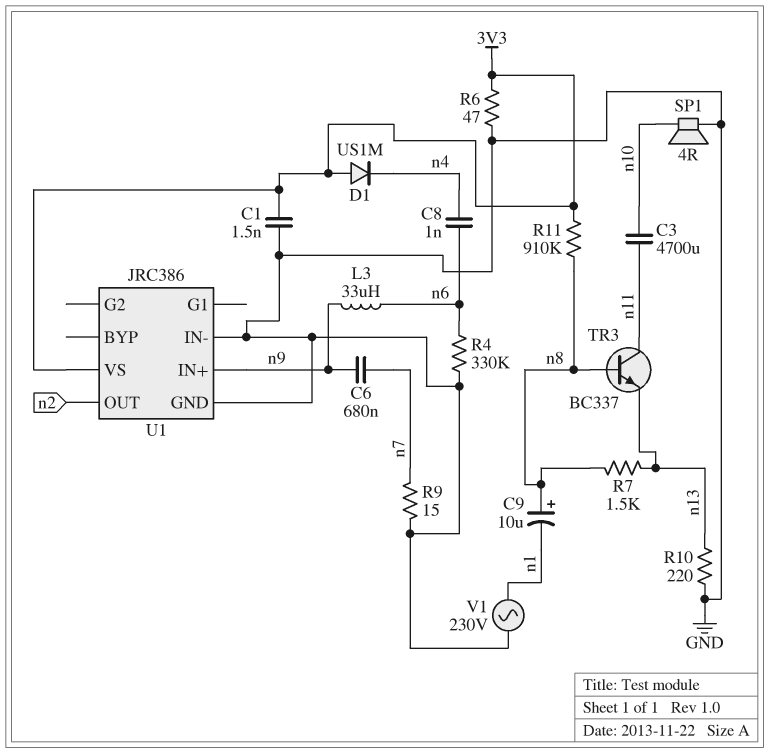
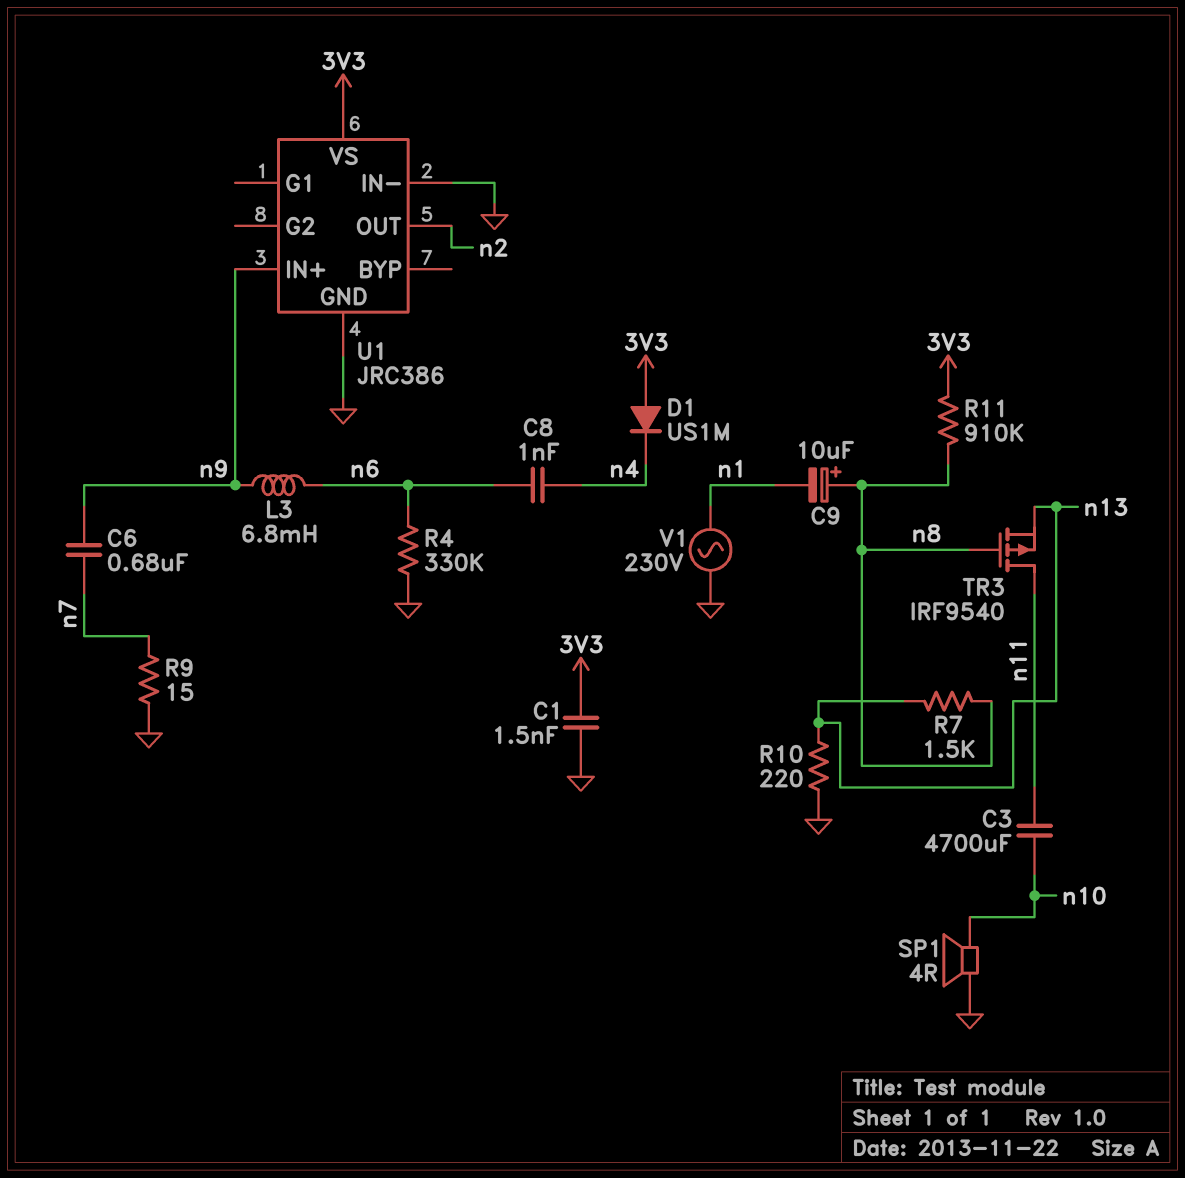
L3: 33uH (n6, n9) -> 6.8mH (n6, n9)
R6: 47 (3V3, GND) -> none
TR3: NPN BC337 (B n8, C n11, E n13) -> PMOS IRF9540 (G n8, D n11, S n13)

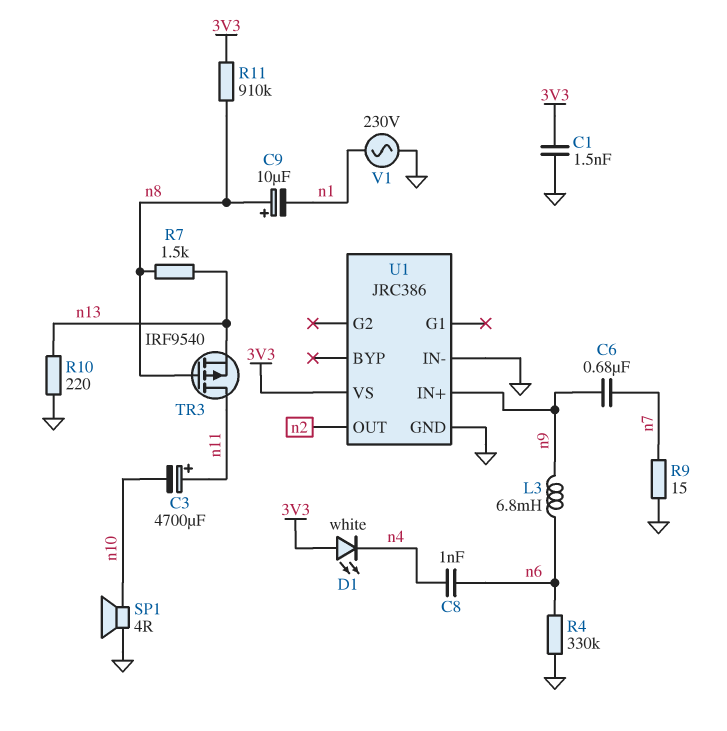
C3: 4700uF (n10, n11) -> 4700uF (plus n11, minus n10)
D1: diode US1M (A 3V3, K n4) -> LED white (A 3V3, K n4)

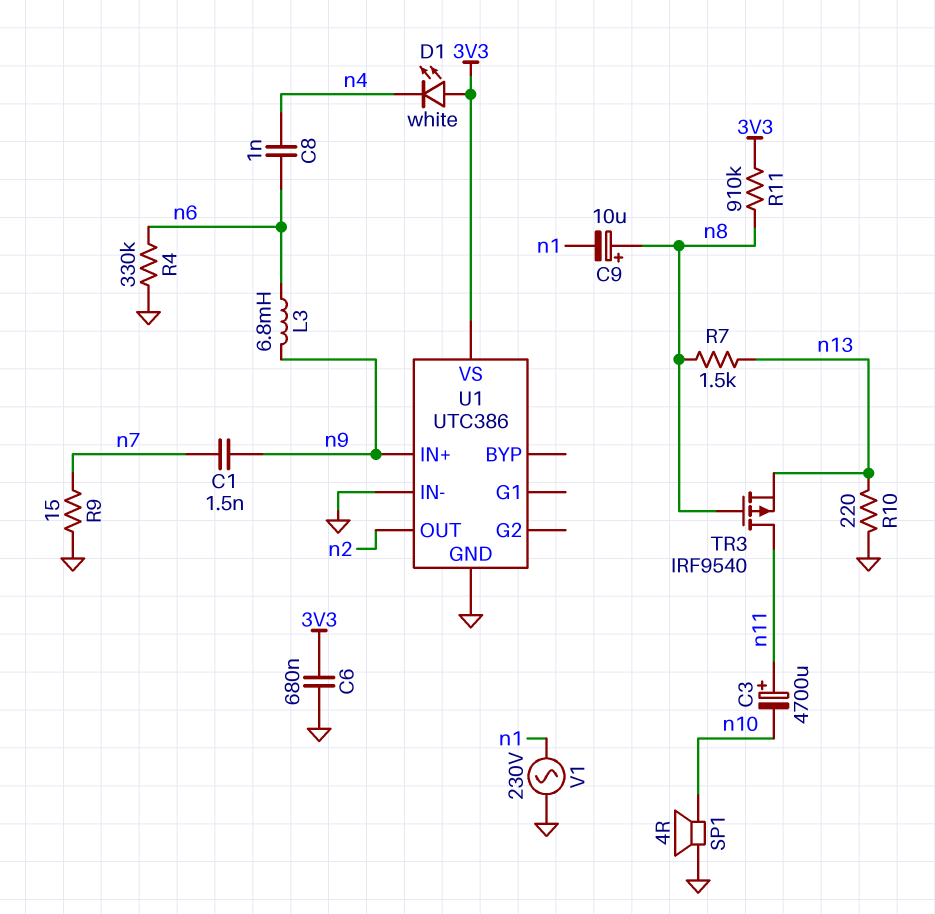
C1: 1.5nF (3V3, GND) -> 1.5nF (n7, n9)
C6: 680nF (n7, n9) -> 680nF (3V3, GND)
U1: JRC386 -> UTC386

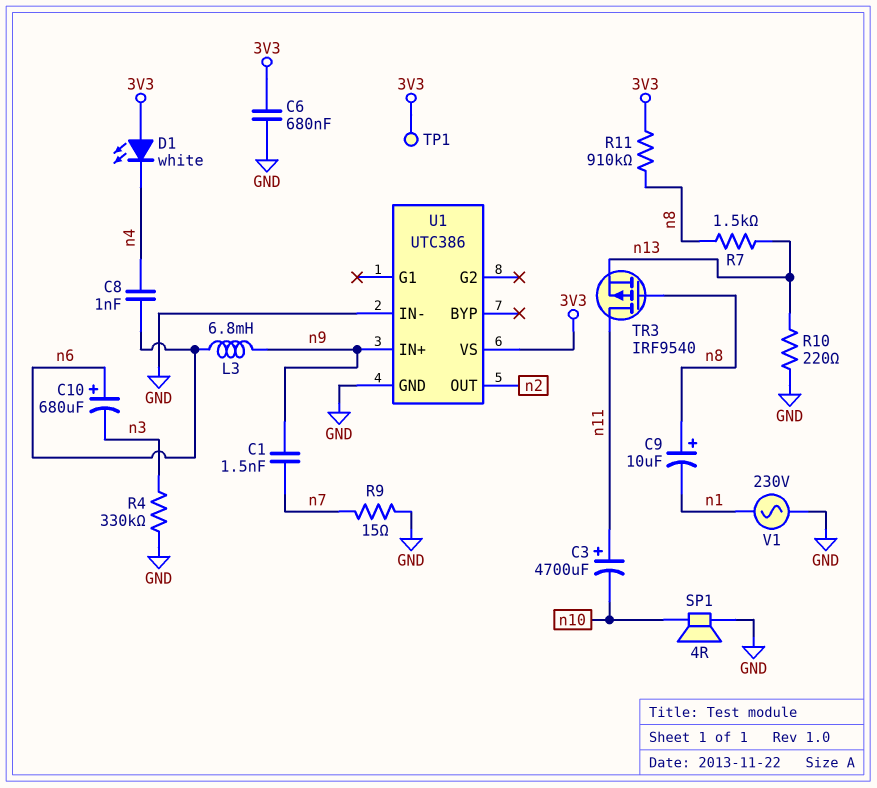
C10: none -> 680uF (plus n6, minus n3)
R4: 330k (GND, n6) -> 330k (GND, n3)
TP1: none -> test point (3V3)

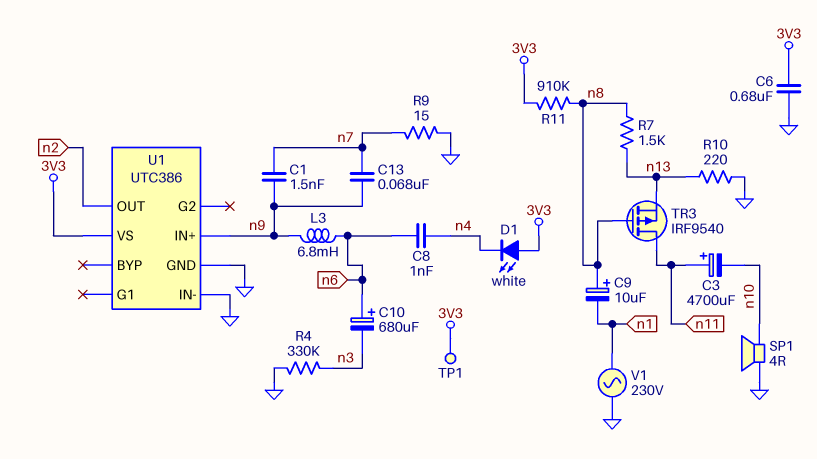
C13: none -> 68nF (n7, n9)

